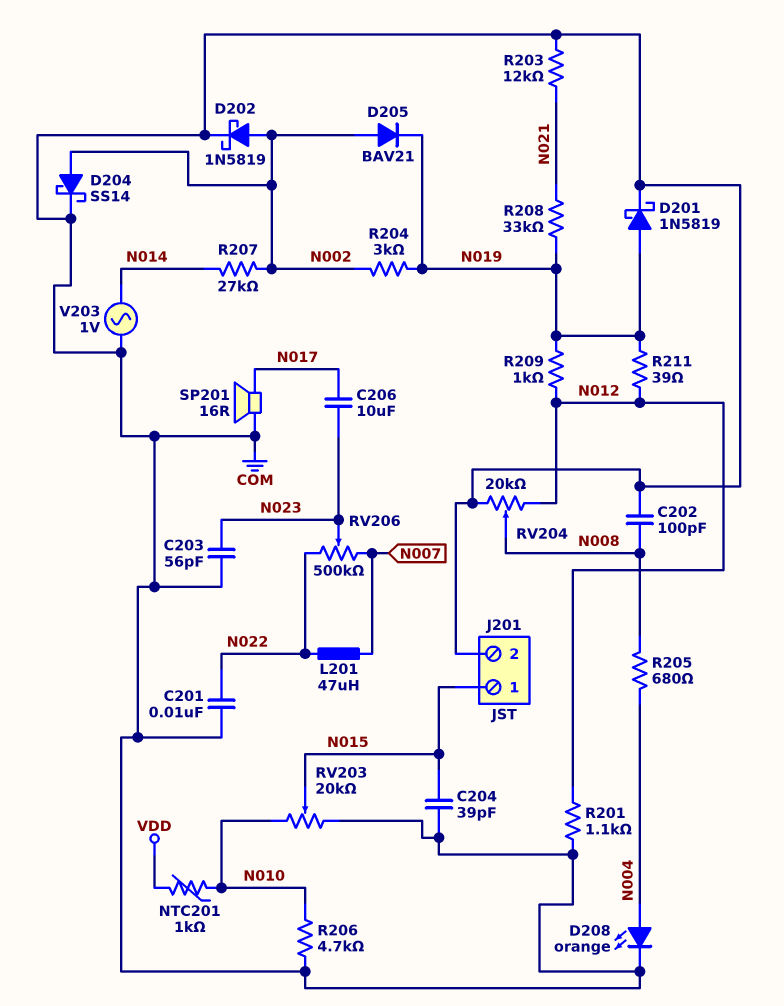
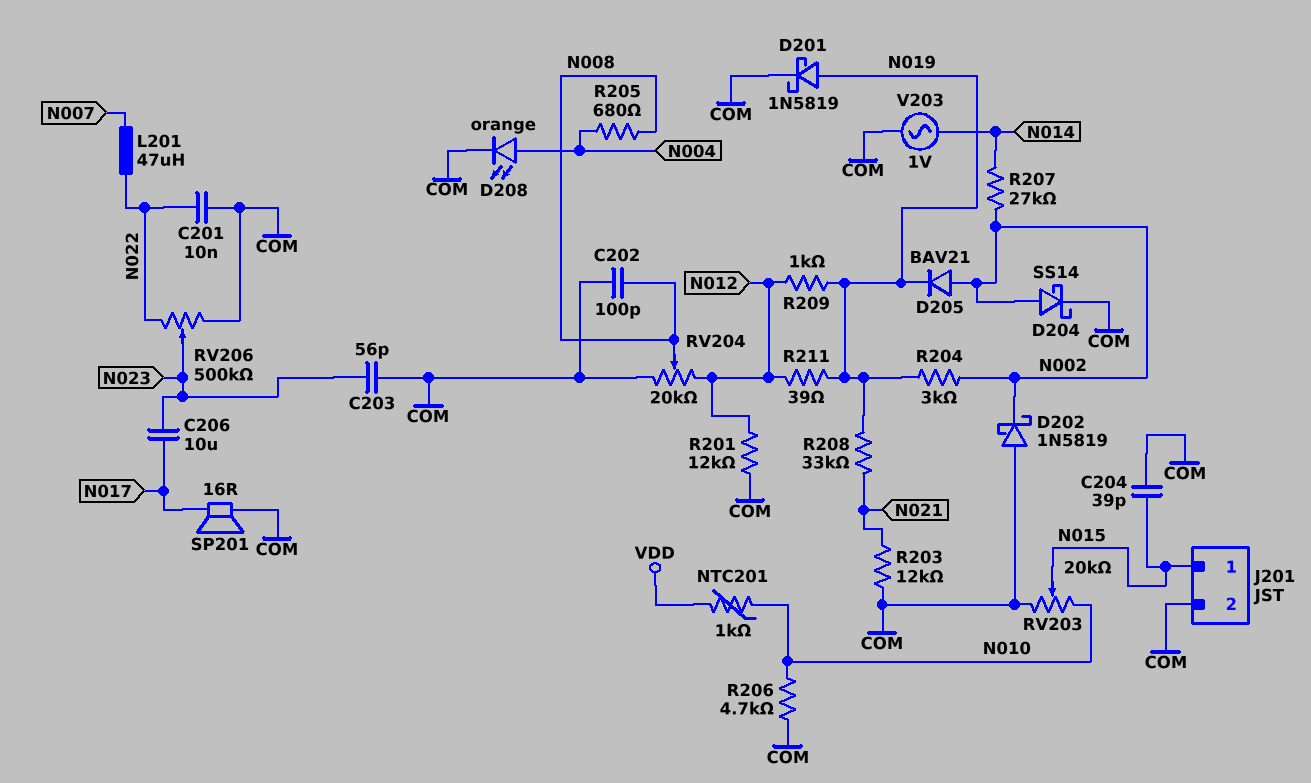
D202: schottky 1N5819 (A N002, K COM) -> schottky 1N5819 (A COM, K N002)
R201: 1.1k (COM, N012) -> 12k (COM, N012)
RV206: 500k (N007, N022, wiper N023) -> 500k (COM, N022, wiper N023)

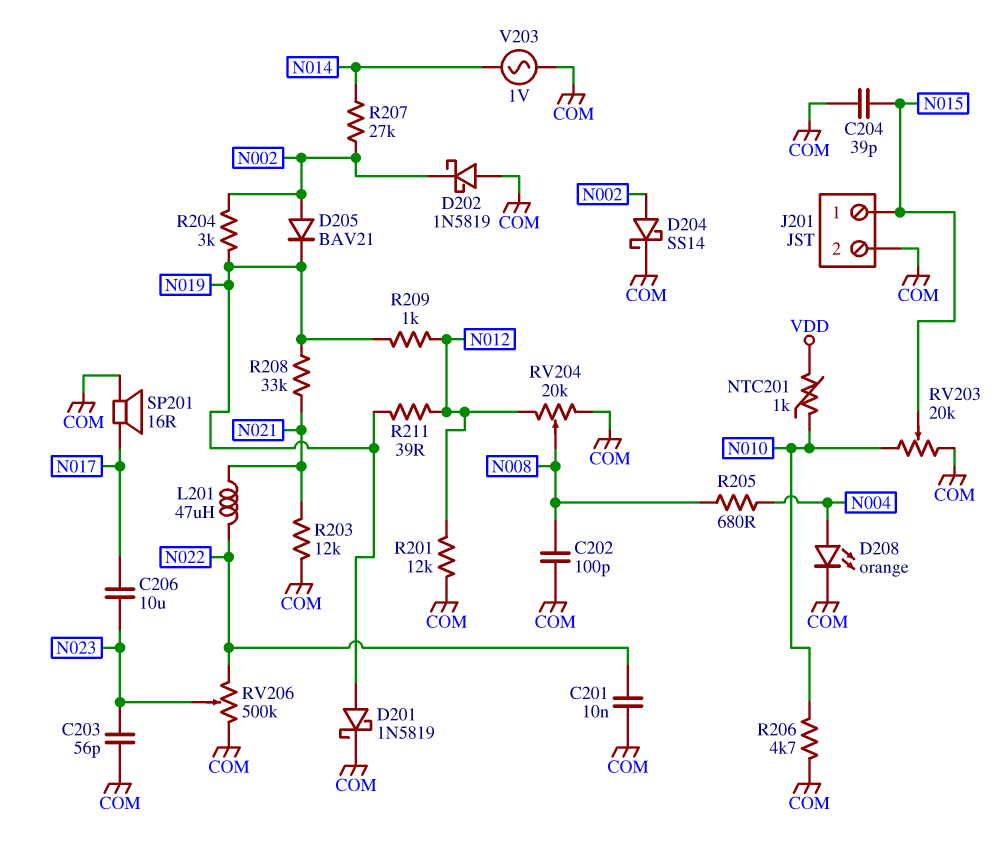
L201: 47uH (N007, N022) -> 47uH (N021, N022)

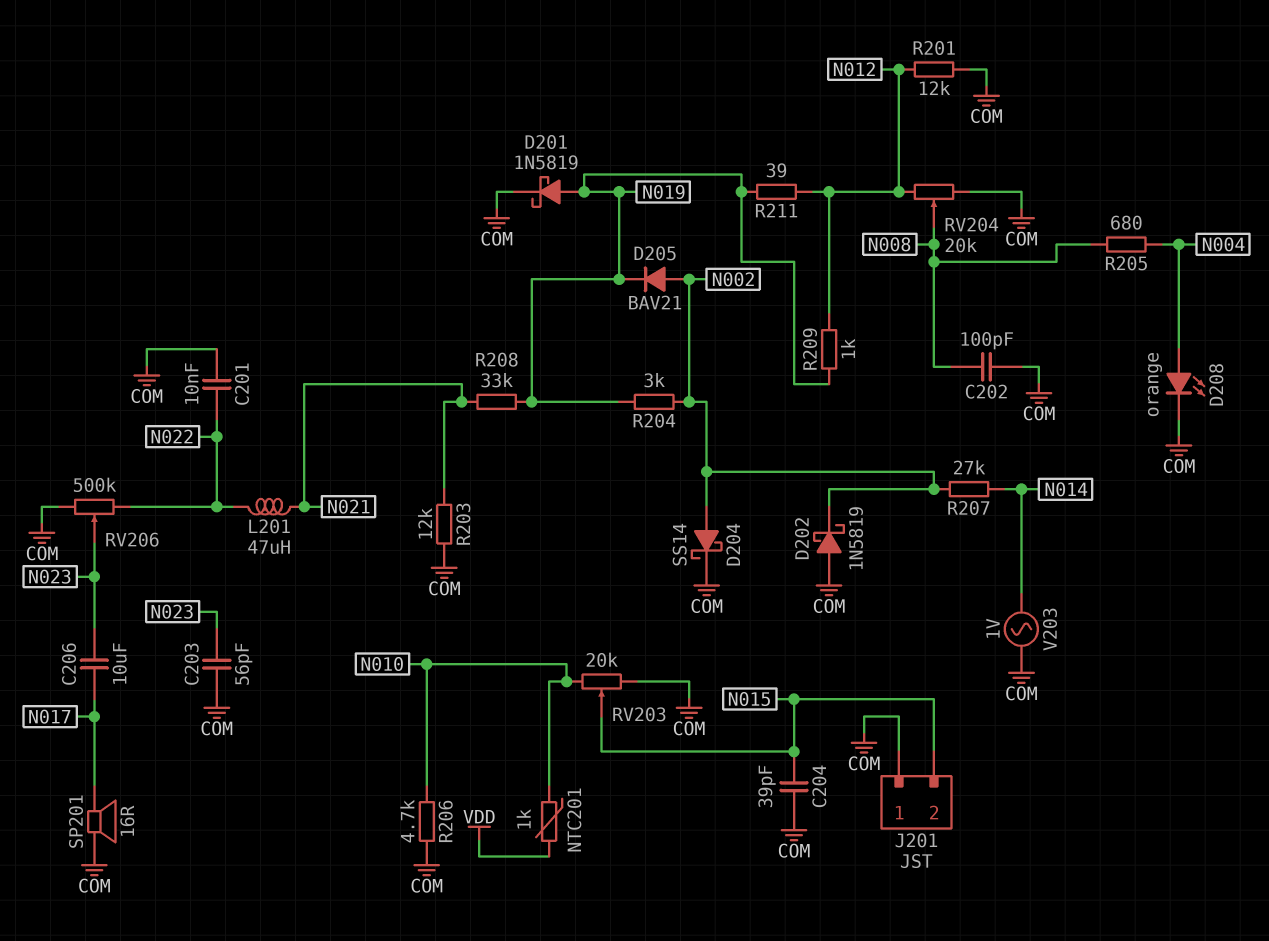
J201 pin 1: N015 -> COM
J201 pin 2: COM -> N015

